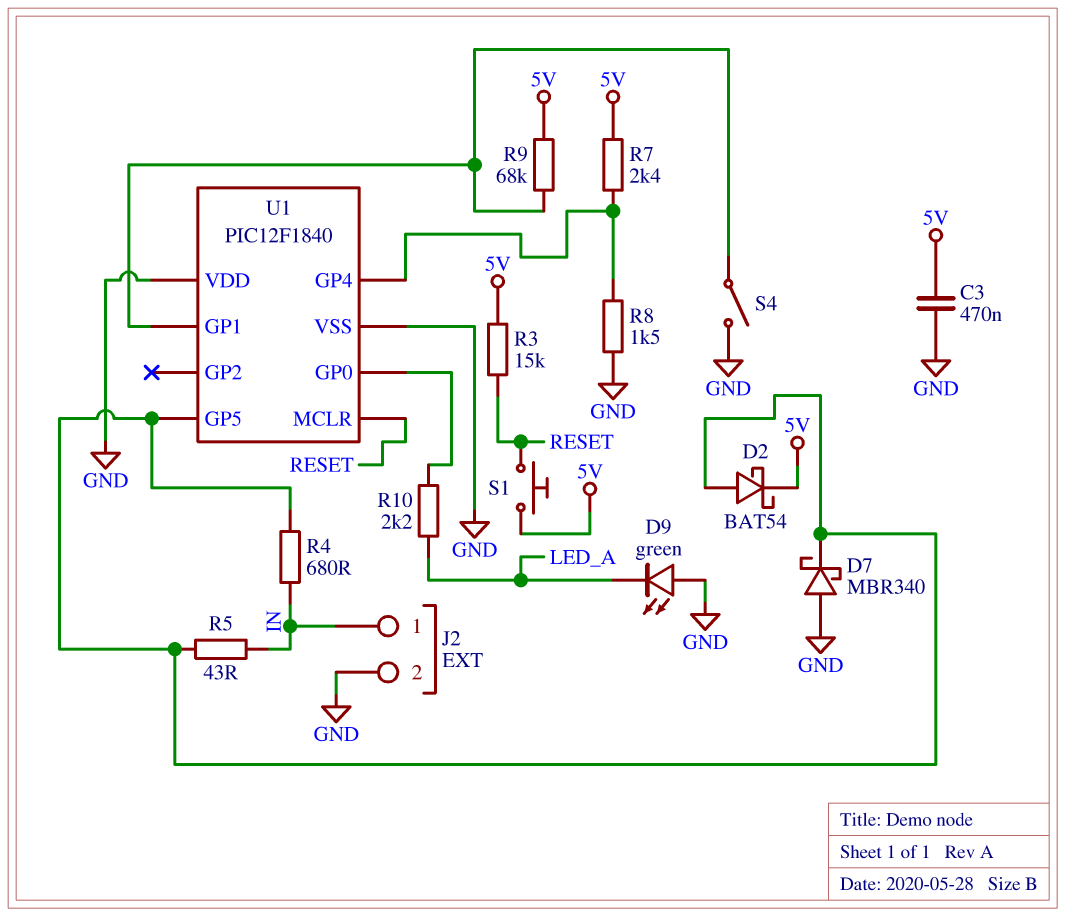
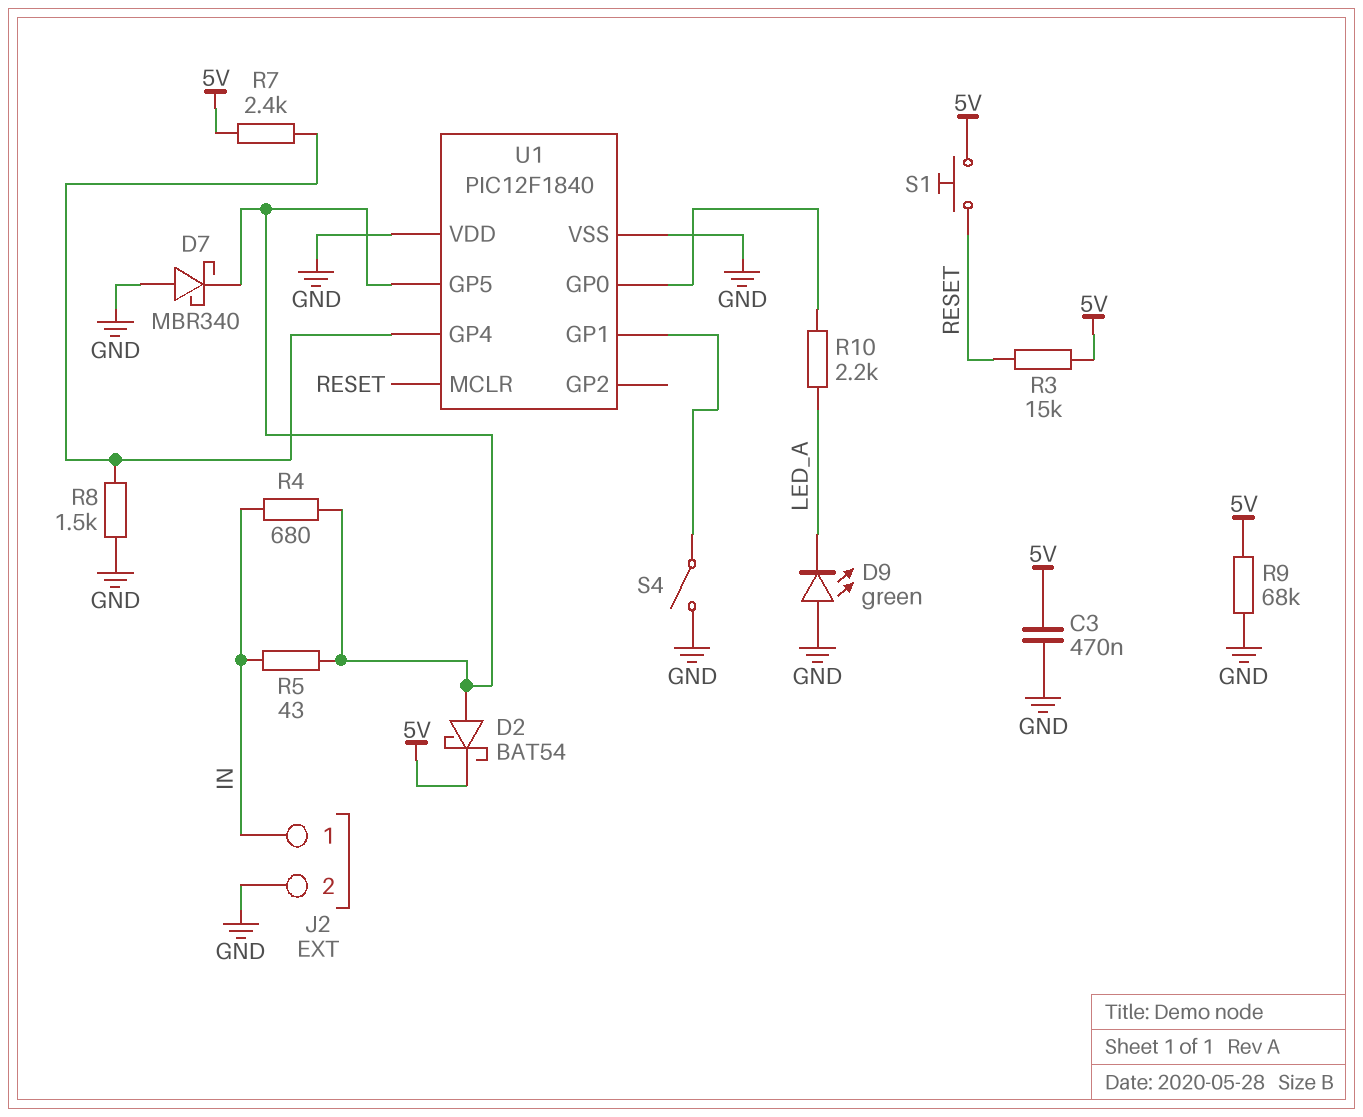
R9: 68k (5V, U1/GP1) -> 68k (5V, GND)

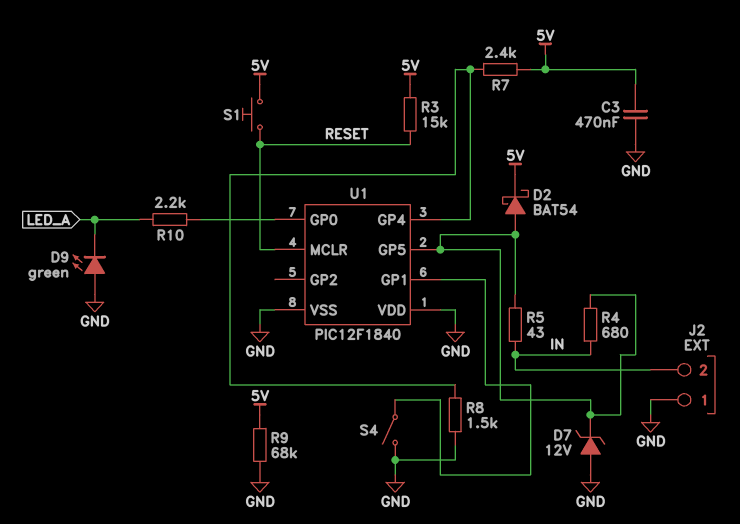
D7: schottky MBR340 (A GND, K U1/GP5) -> zener 12V (A GND, K U1/GP5)
J2 pin 1: IN -> GND
J2 pin 2: GND -> IN

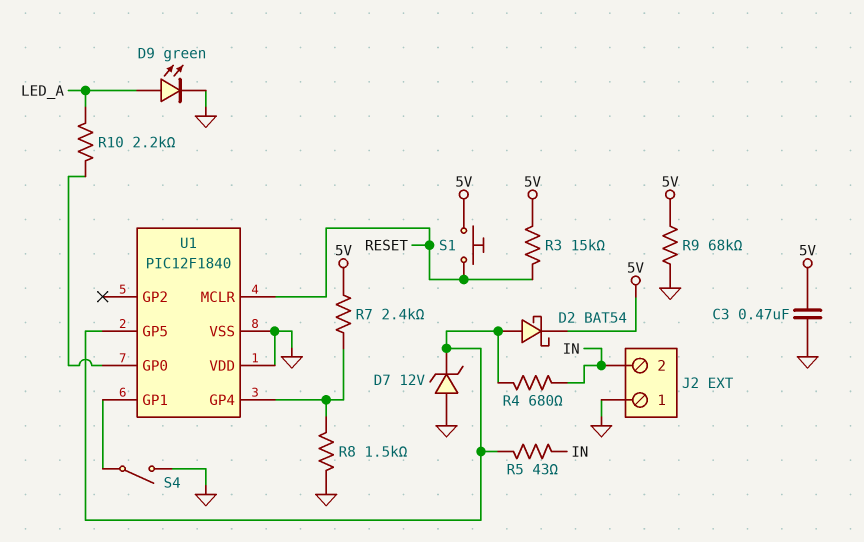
D9: LED green (A GND, K LED_A) -> LED green (A LED_A, K GND)

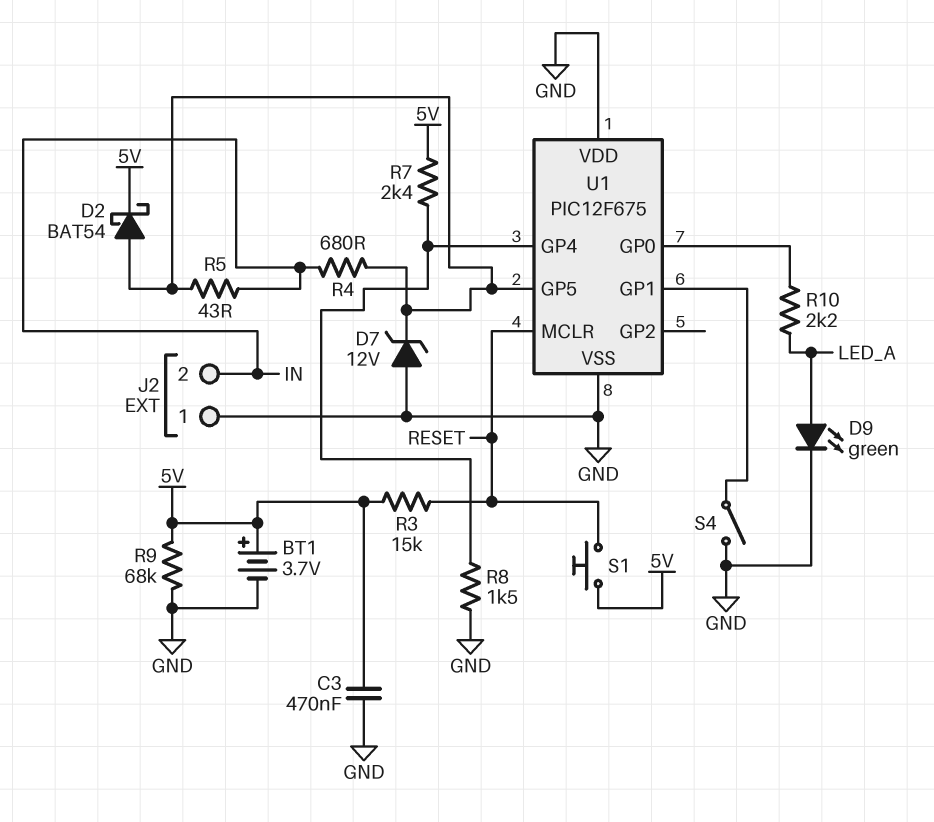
BT1: none -> 3.7V (plus 5V, minus GND)
U1: PIC12F1840 -> PIC12F675

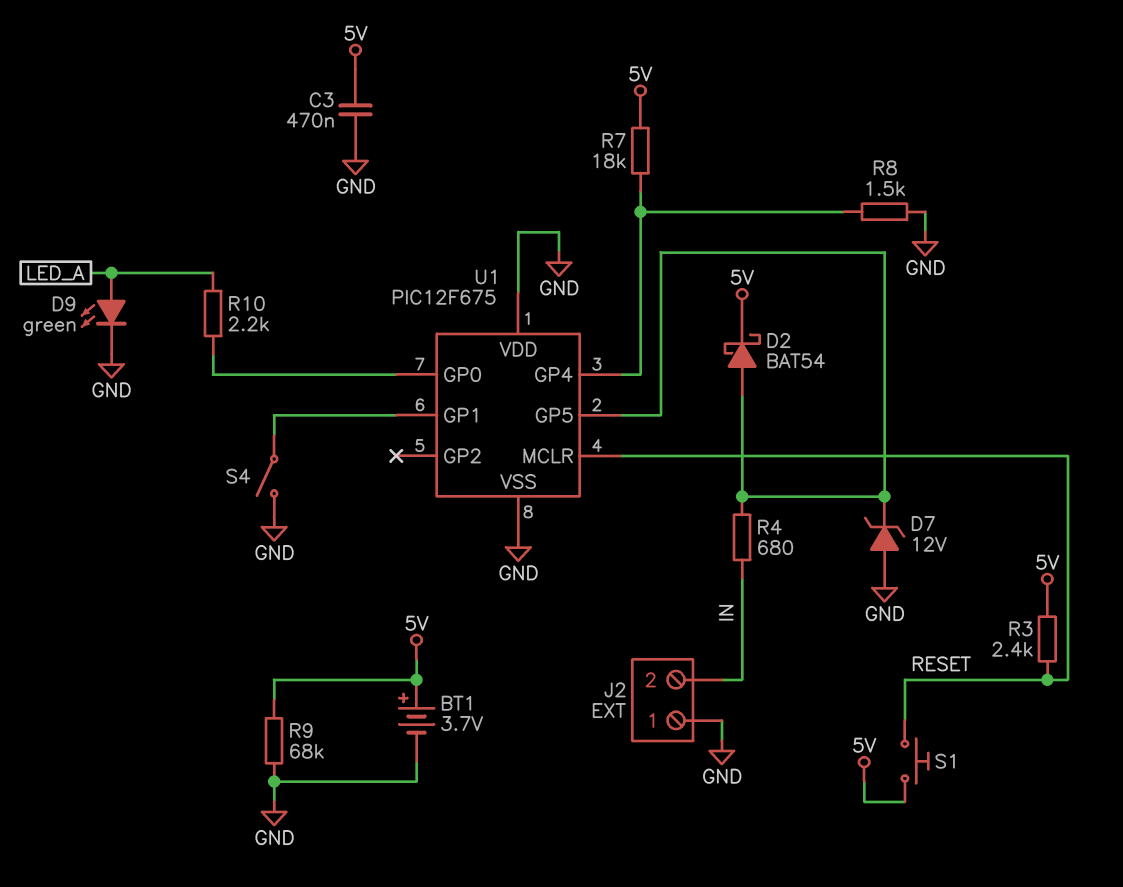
R3: 15k (5V, RESET) -> 2.4k (5V, RESET)
R5: 43 (IN, U1/GP5) -> none
R7: 2.4k (5V, U1/GP4) -> 18k (5V, U1/GP4)

